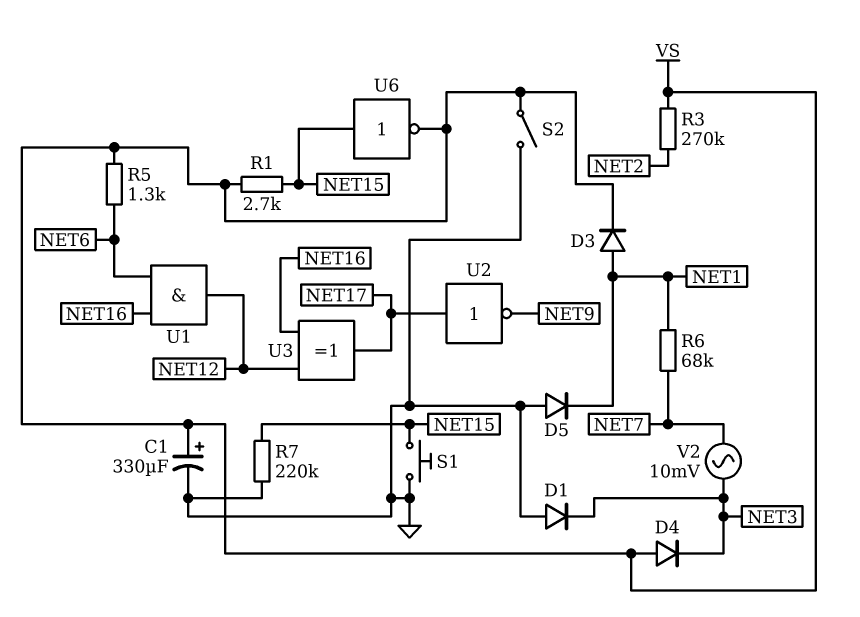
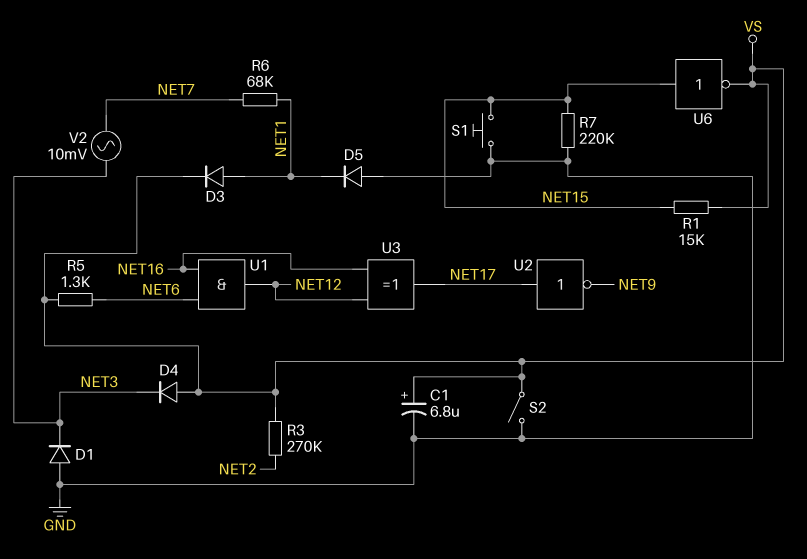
C1: 330uF (plus VS, minus GND) -> 6.8uF (plus VS, minus GND)
R1: 2.7k (NET15, VS) -> 15k (NET15, VS)

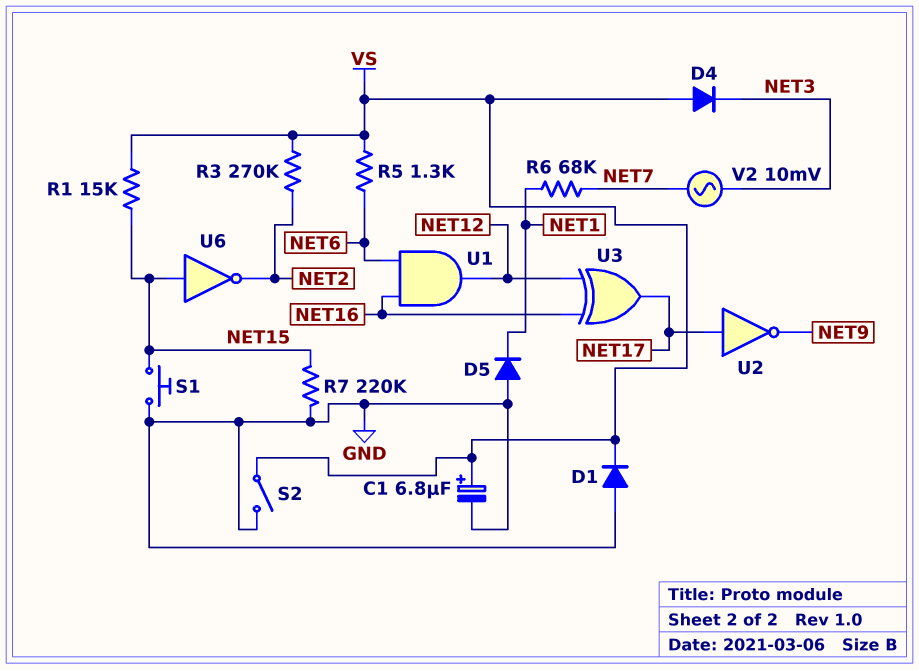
D1: diode (A GND, K NET3) -> diode (A GND, K VS)
D3: diode (A NET1, K VS) -> none
U6: NOT (in NET15, out VS) -> NOT (in NET15, out NET2)

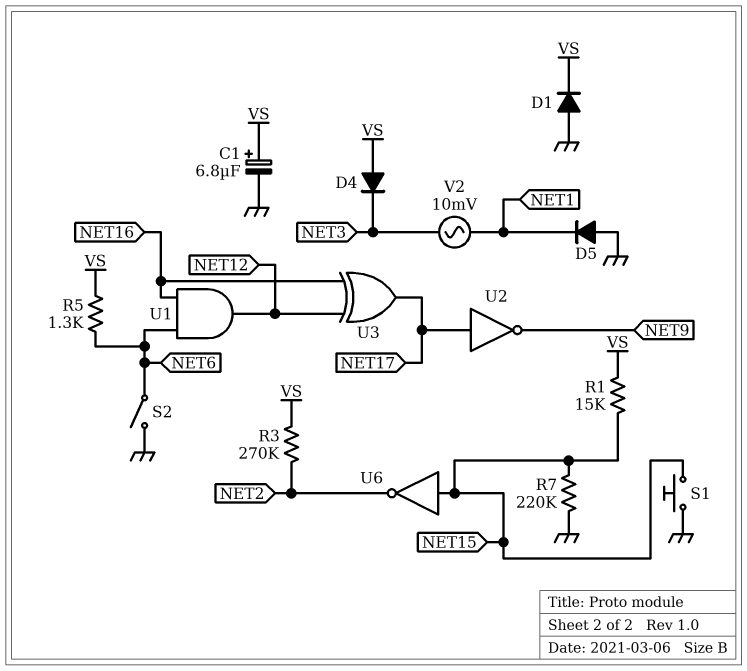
R6: 68k (NET1, NET7) -> none
S2: switch (GND, VS) -> switch (GND, NET6)
V2: AC 10mV (NET3, NET7) -> AC 10mV (NET1, NET3)

